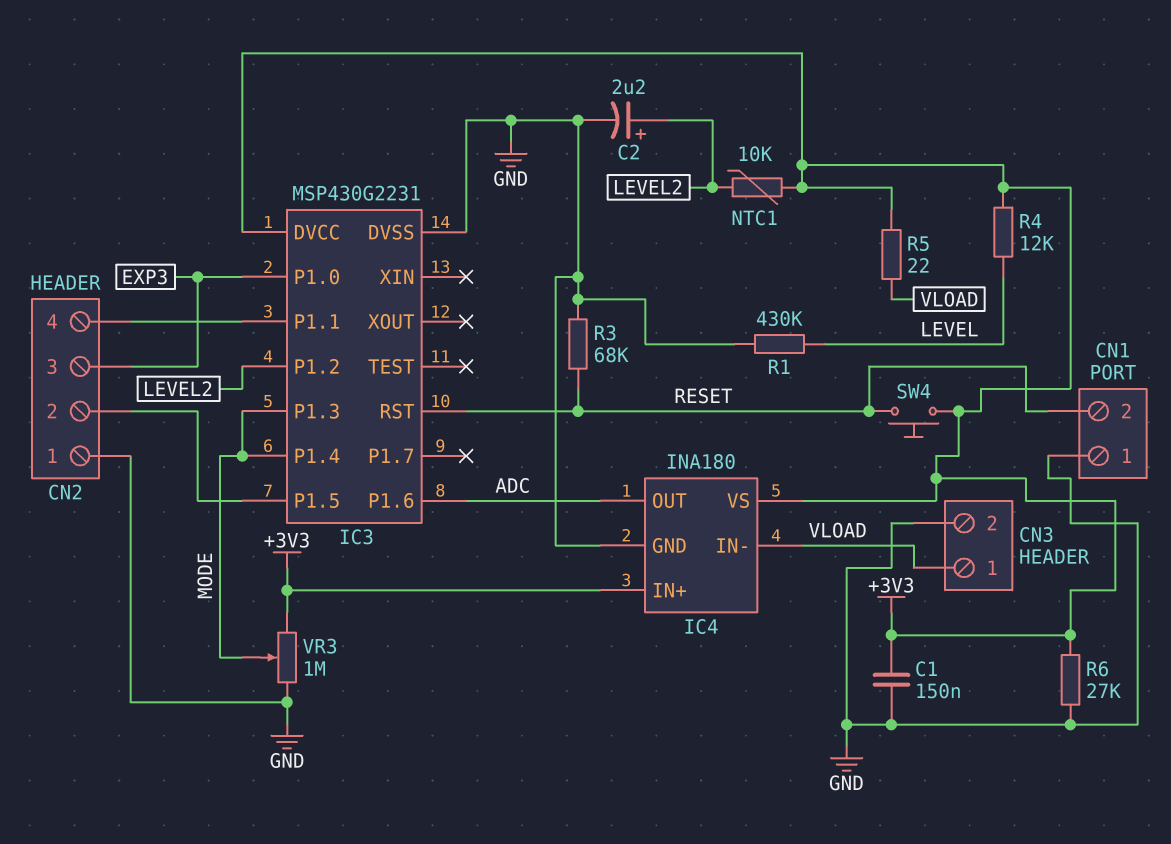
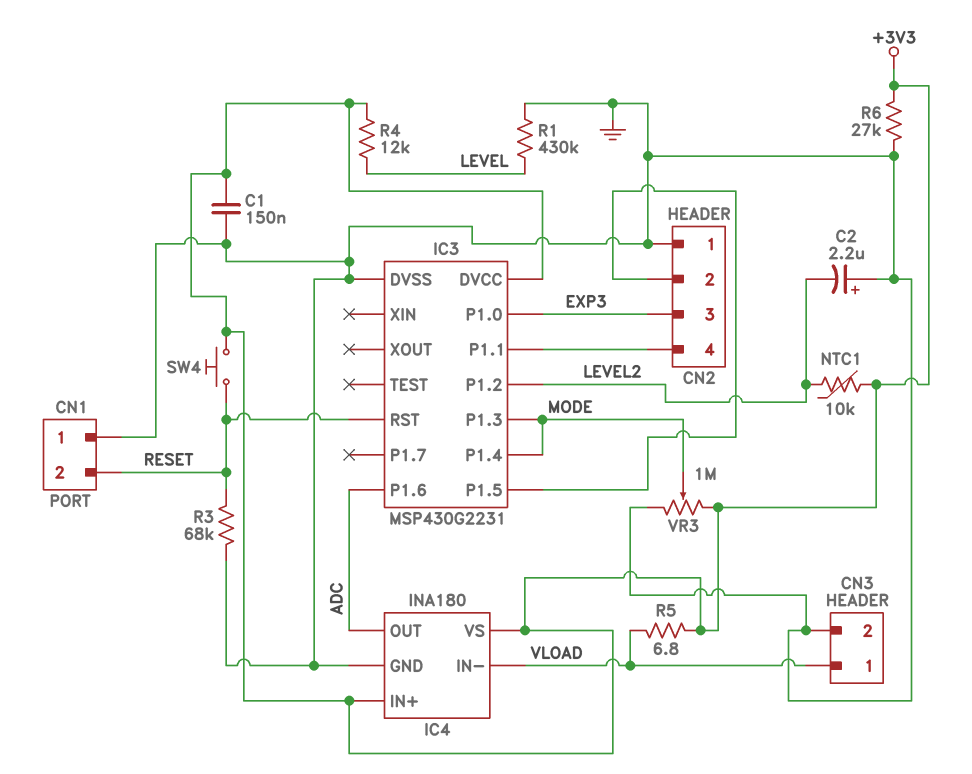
C2: 2.2uF (plus LEVEL2, minus GND) -> 2.2uF (plus GND, minus LEVEL2)
R5: 22 (+3V3, VLOAD) -> 6.8 (+3V3, VLOAD)

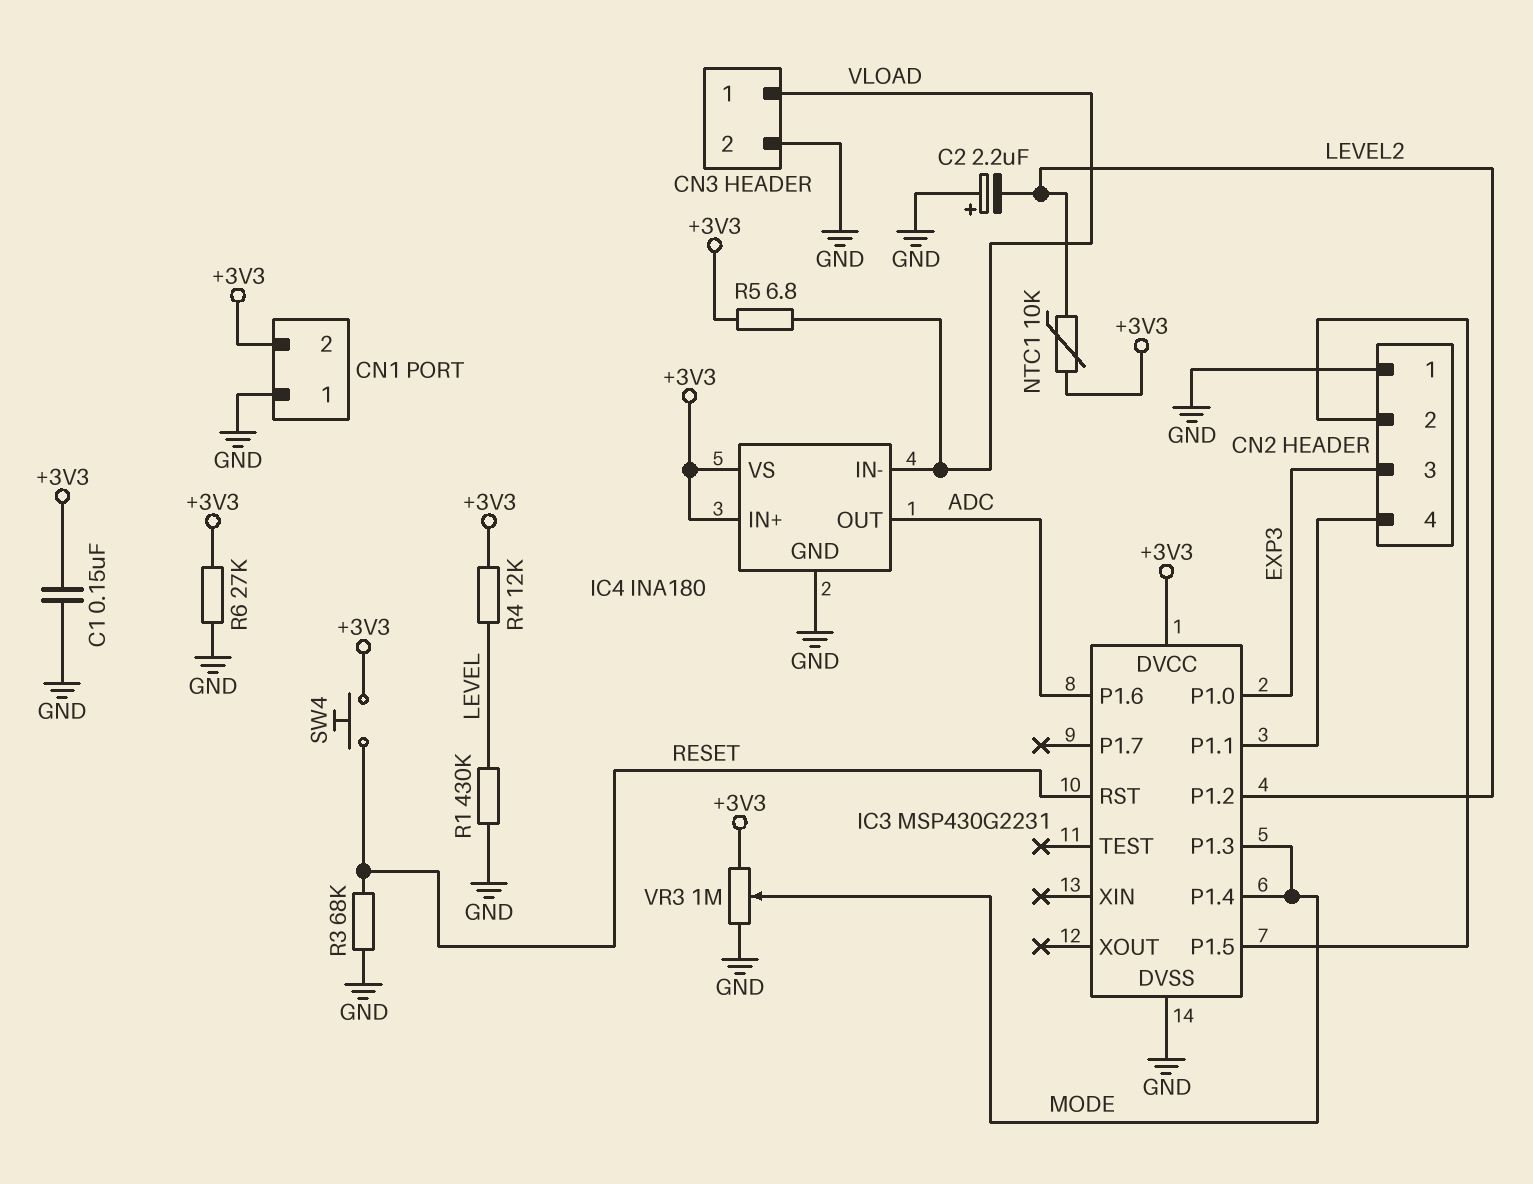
CN1 pin 2: RESET -> +3V3

